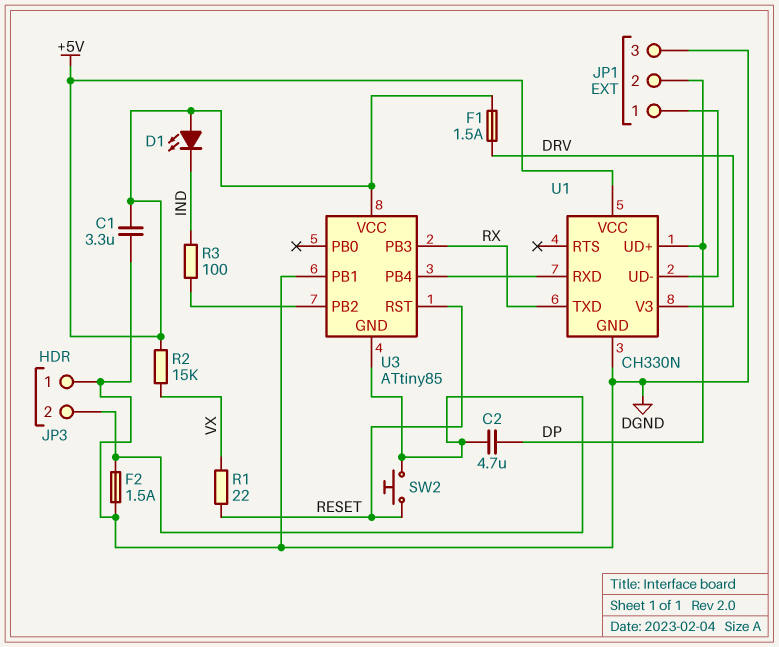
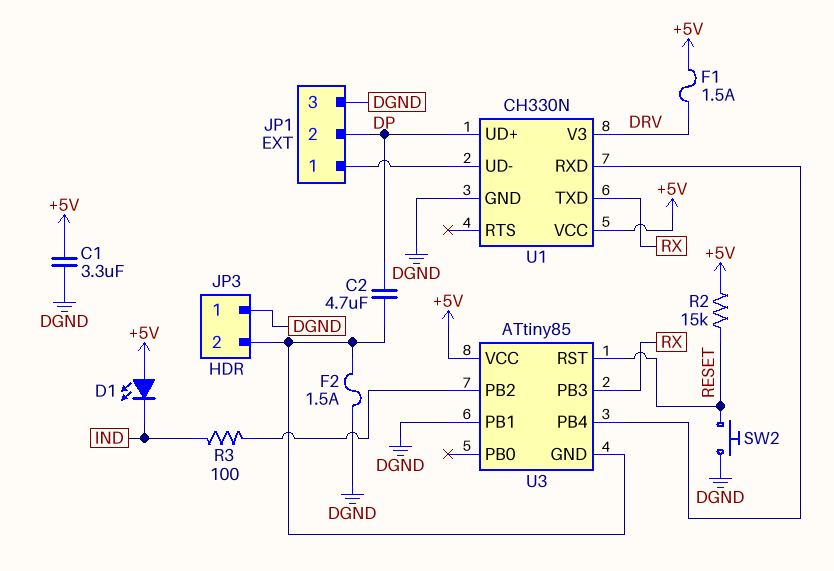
R1: 22 (RESET, VX) -> none
R2: 15k (+5V, VX) -> 15k (+5V, RESET)
SW2: button (JP3/2, RESET) -> button (DGND, RESET)

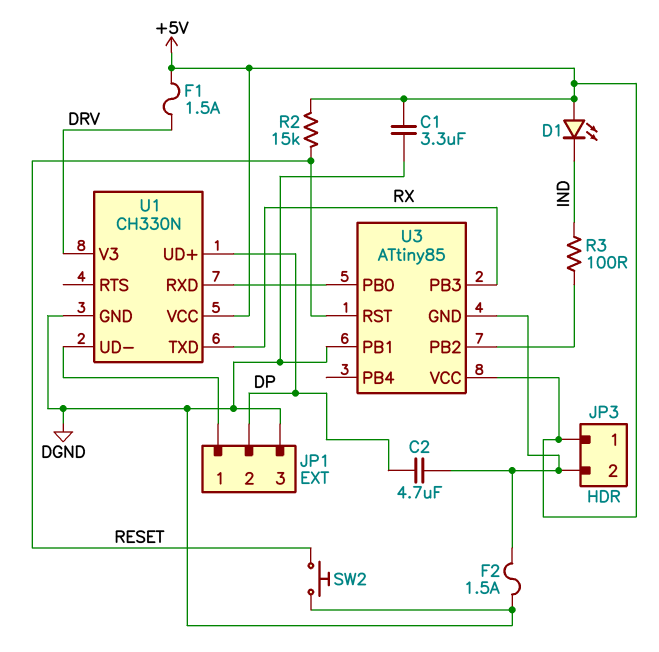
JP3 pin 1: DGND -> +5V
U3 pin PB0: none -> U1/RXD
U3 pin PB4: U1/RXD -> none

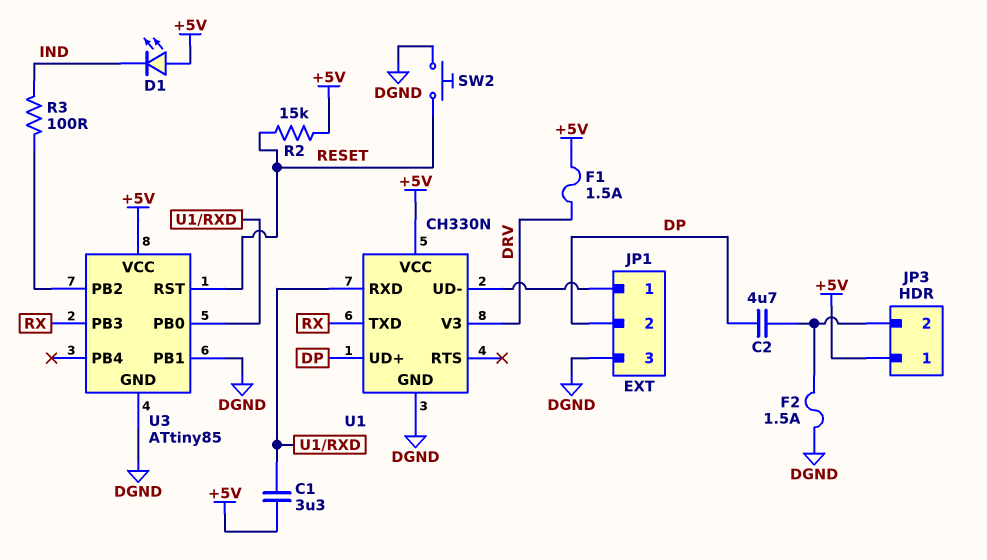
C1: 3.3uF (+5V, DGND) -> 3.3uF (+5V, U1/RXD)
U3 pin GND: JP3/2 -> DGND

